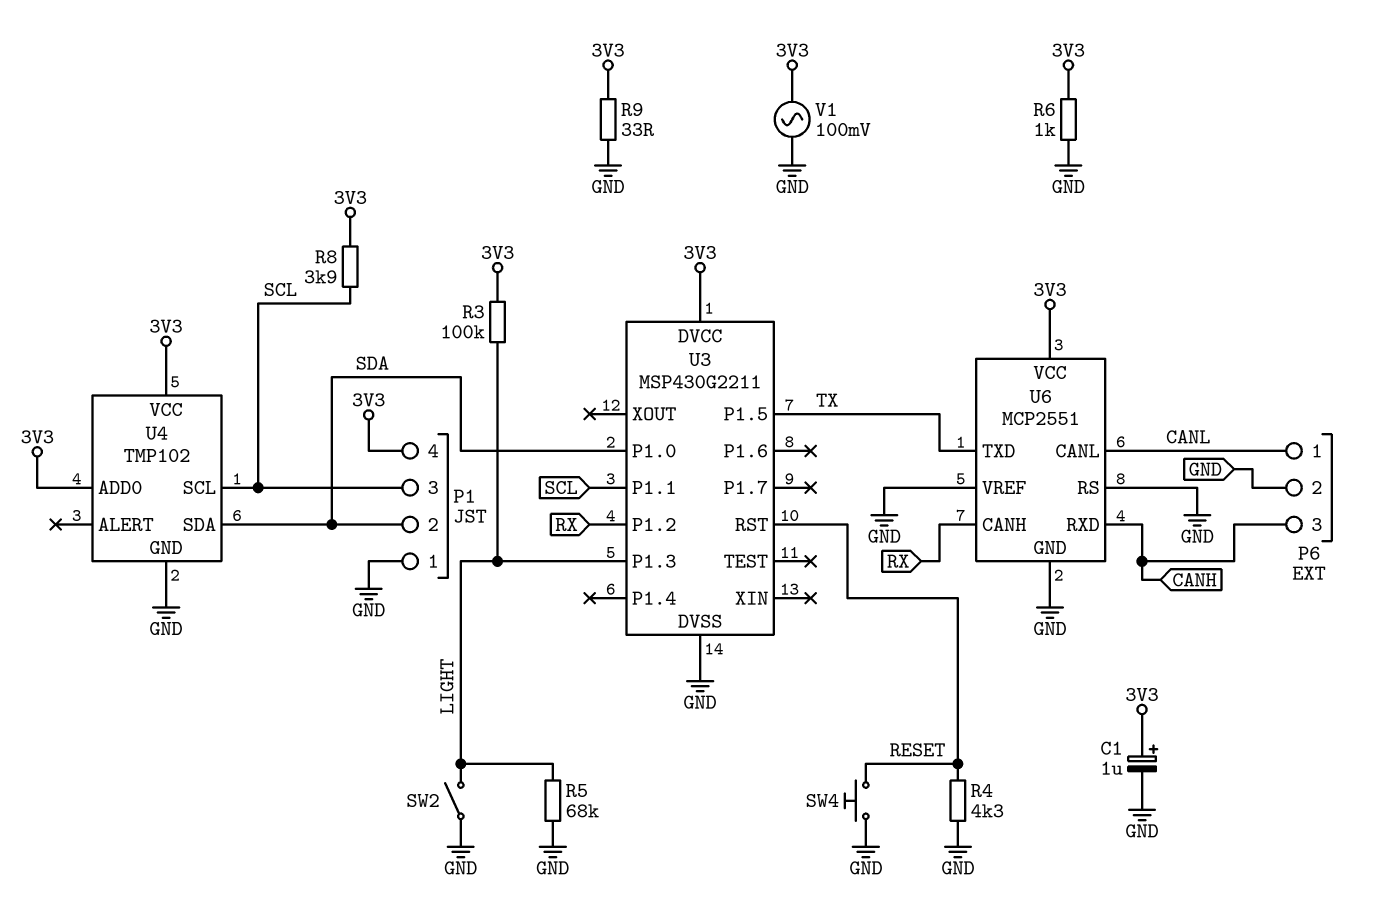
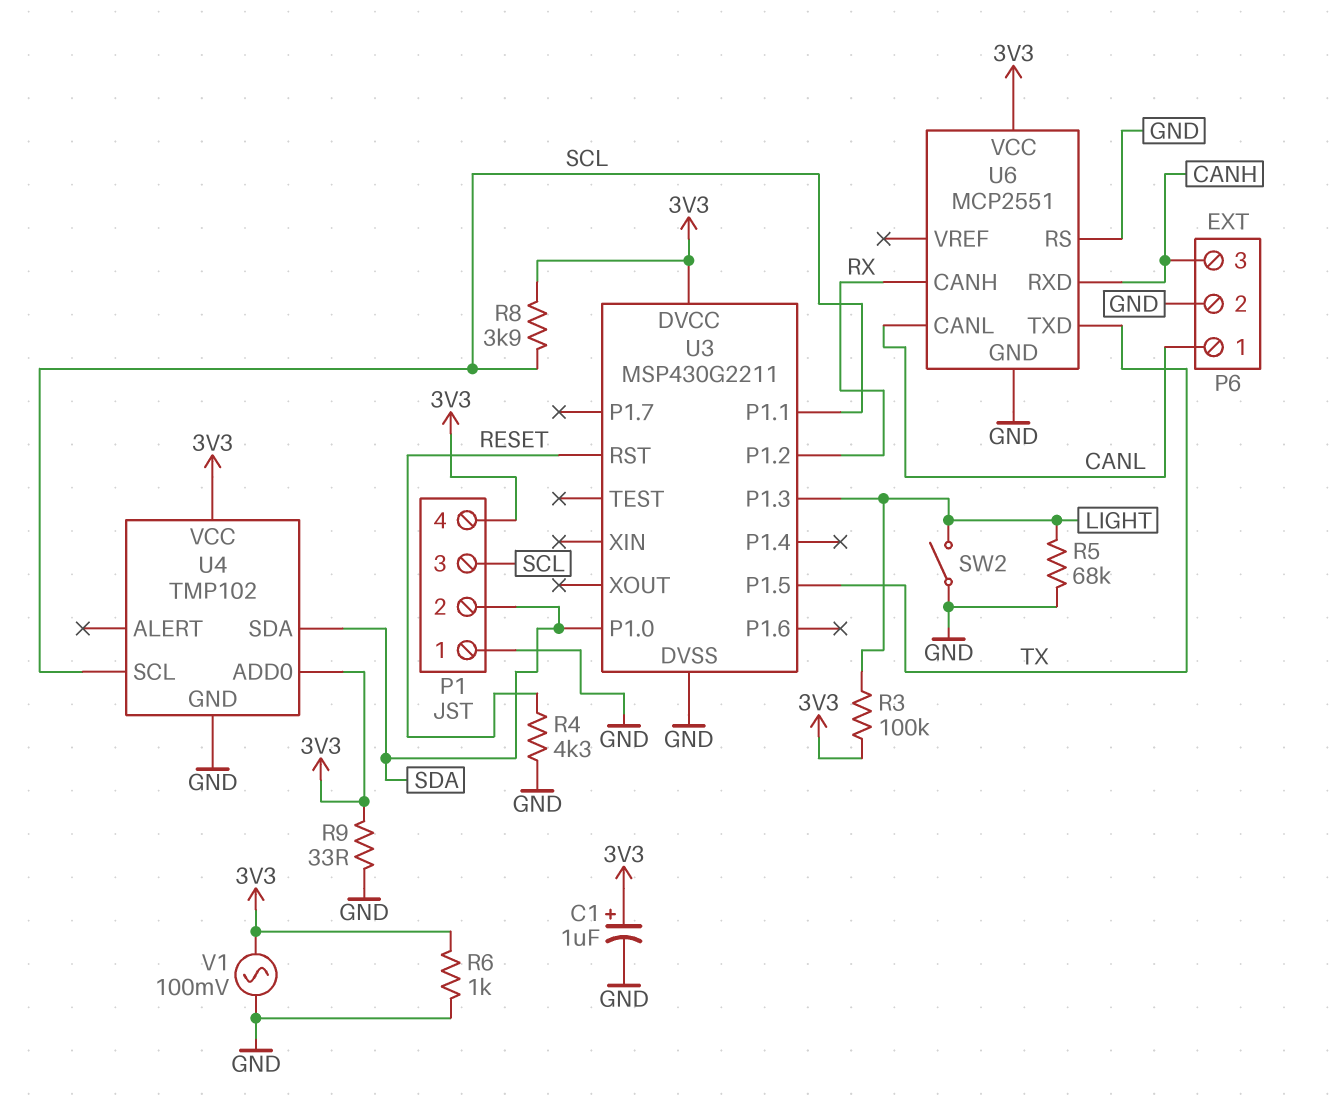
SW4: button (GND, RESET) -> none
U6 pin VREF: GND -> none

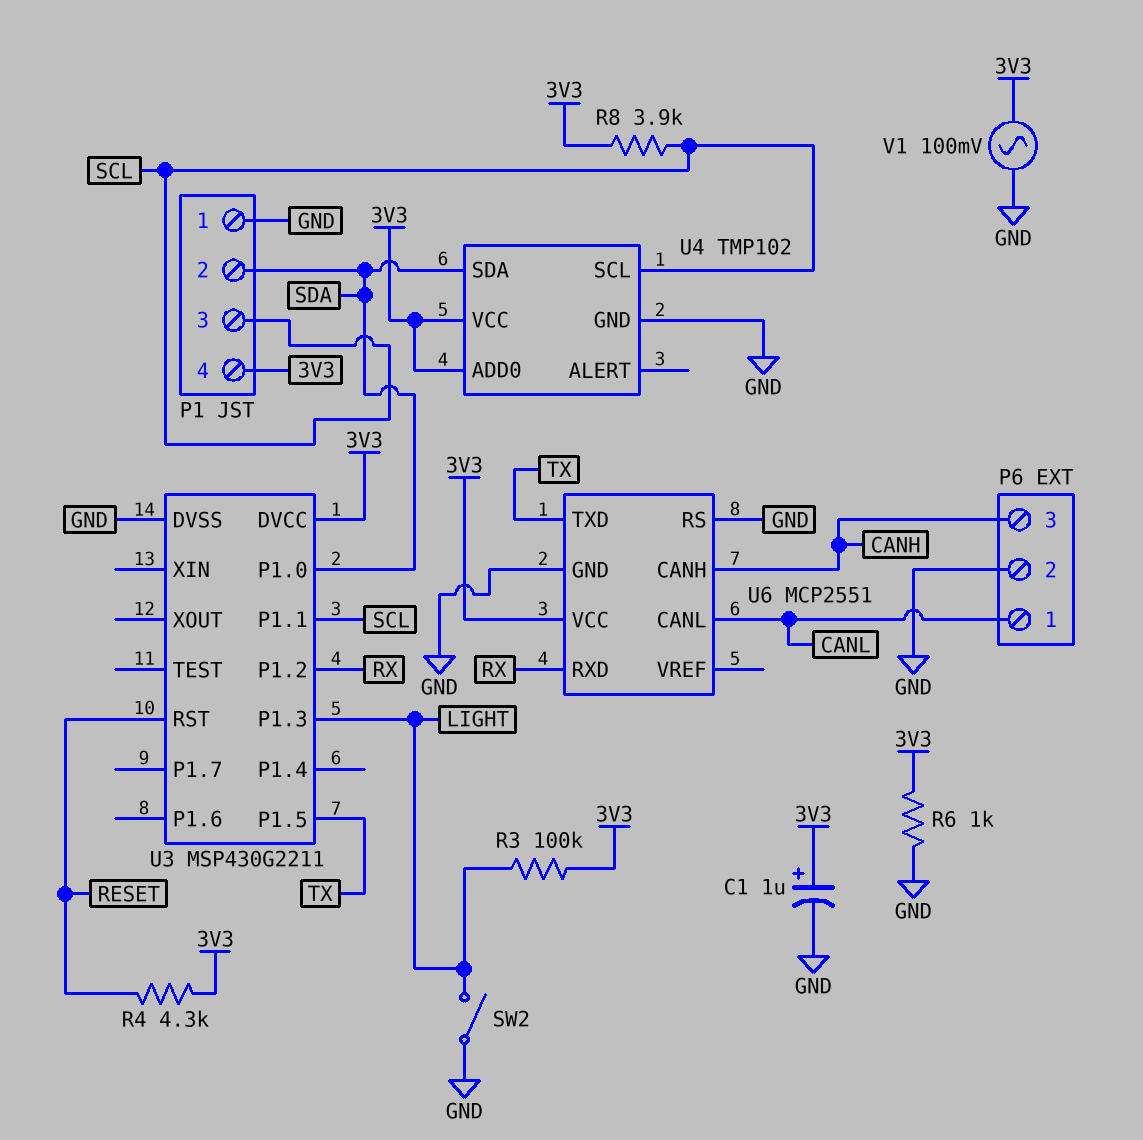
R4: 4.3k (GND, RESET) -> 4.3k (3V3, RESET)
R5: 68k (GND, LIGHT) -> none
R9: 33 (3V3, GND) -> none
U6 pin CANH: RX -> CANH
U6 pin RXD: CANH -> RX

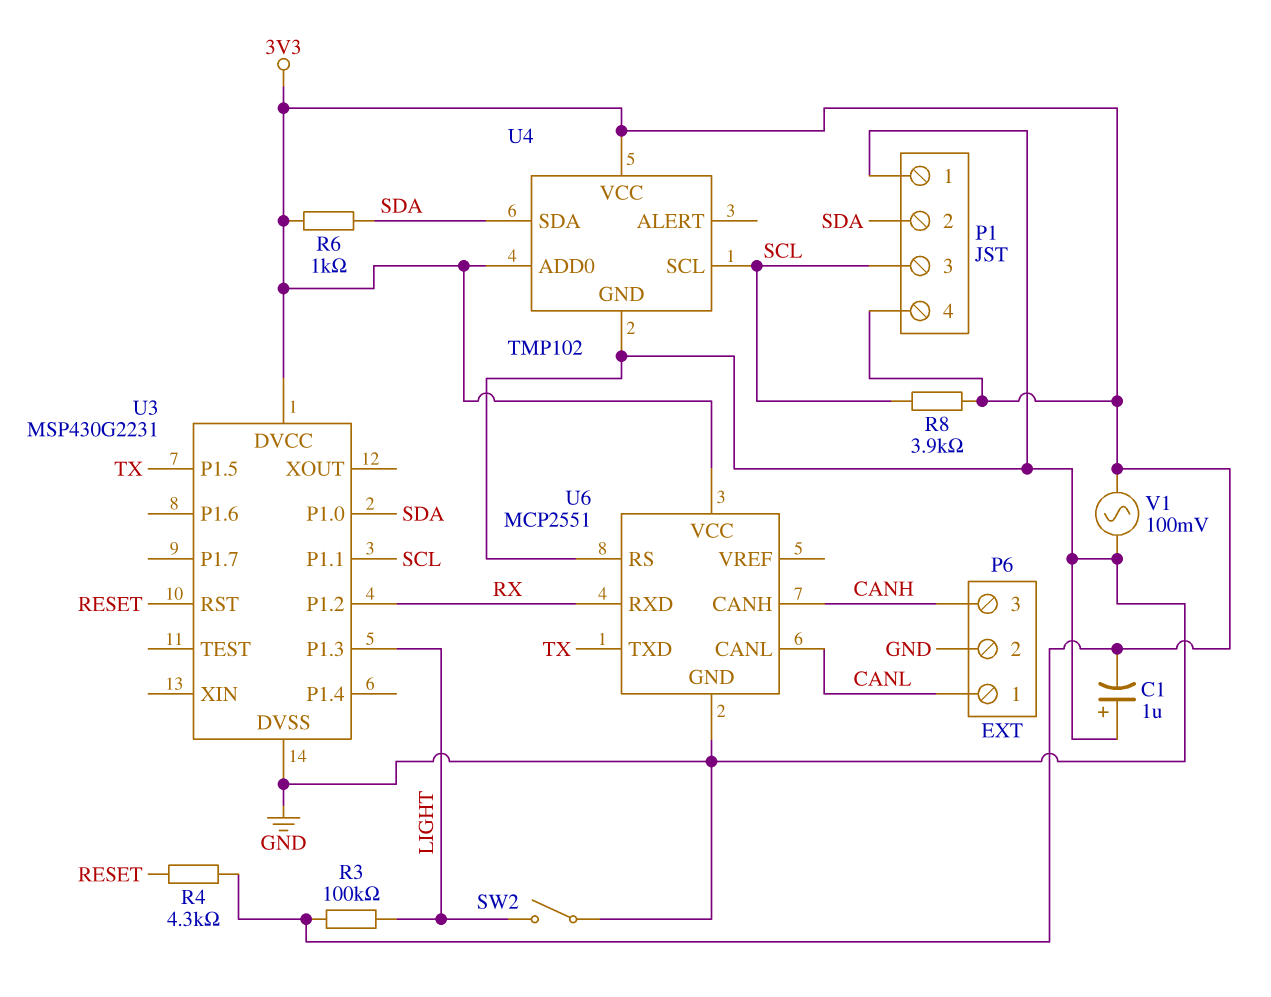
C1: 1uF (plus 3V3, minus GND) -> 1uF (plus GND, minus 3V3)
R6: 1k (3V3, GND) -> 1k (3V3, SDA)
U3: MSP430G2211 -> MSP430G2231

